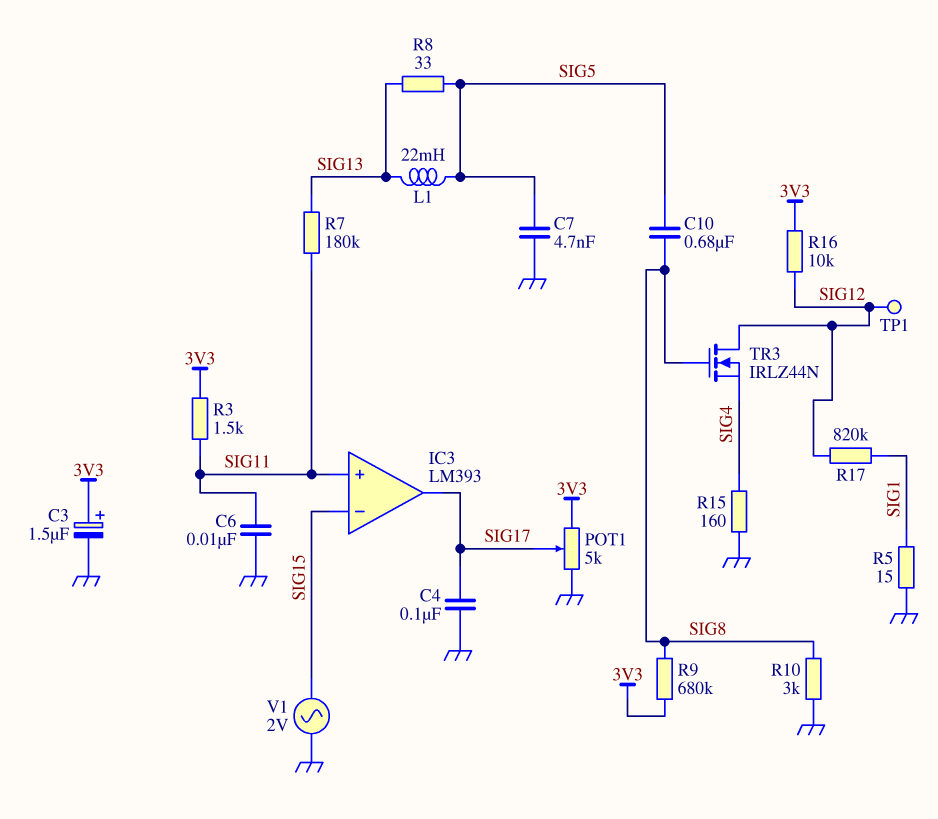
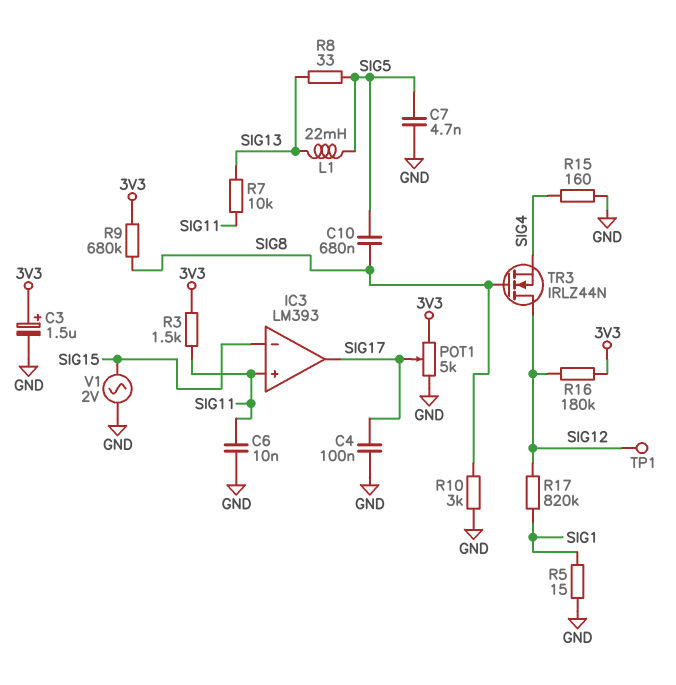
R7: 180k (SIG11, SIG13) -> 10k (SIG11, SIG13)
R16: 10k (3V3, SIG12) -> 180k (3V3, SIG12)

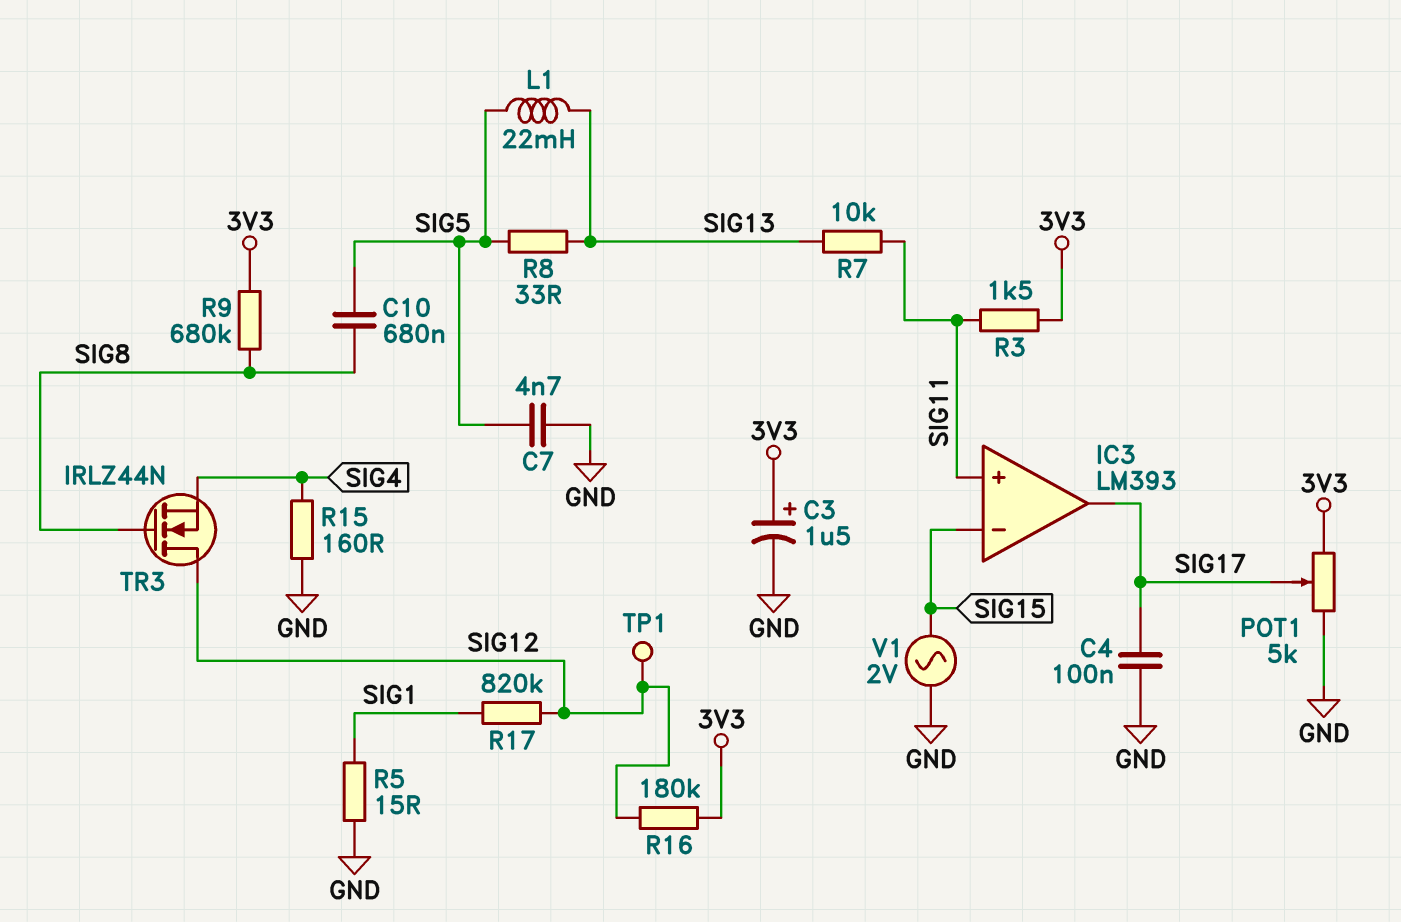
C6: 10nF (GND, SIG11) -> none
R10: 3k (GND, SIG8) -> none

